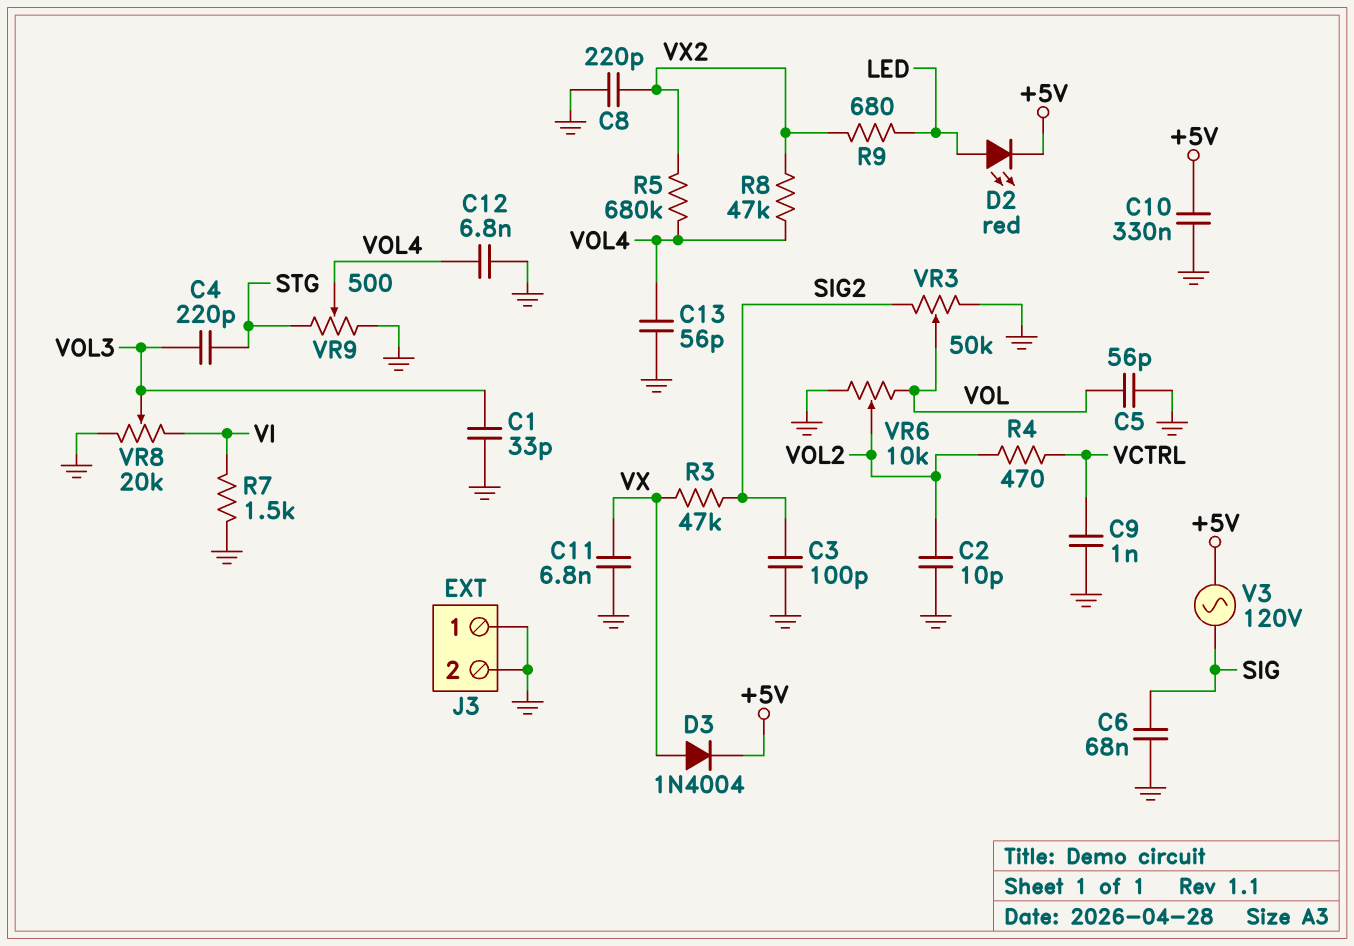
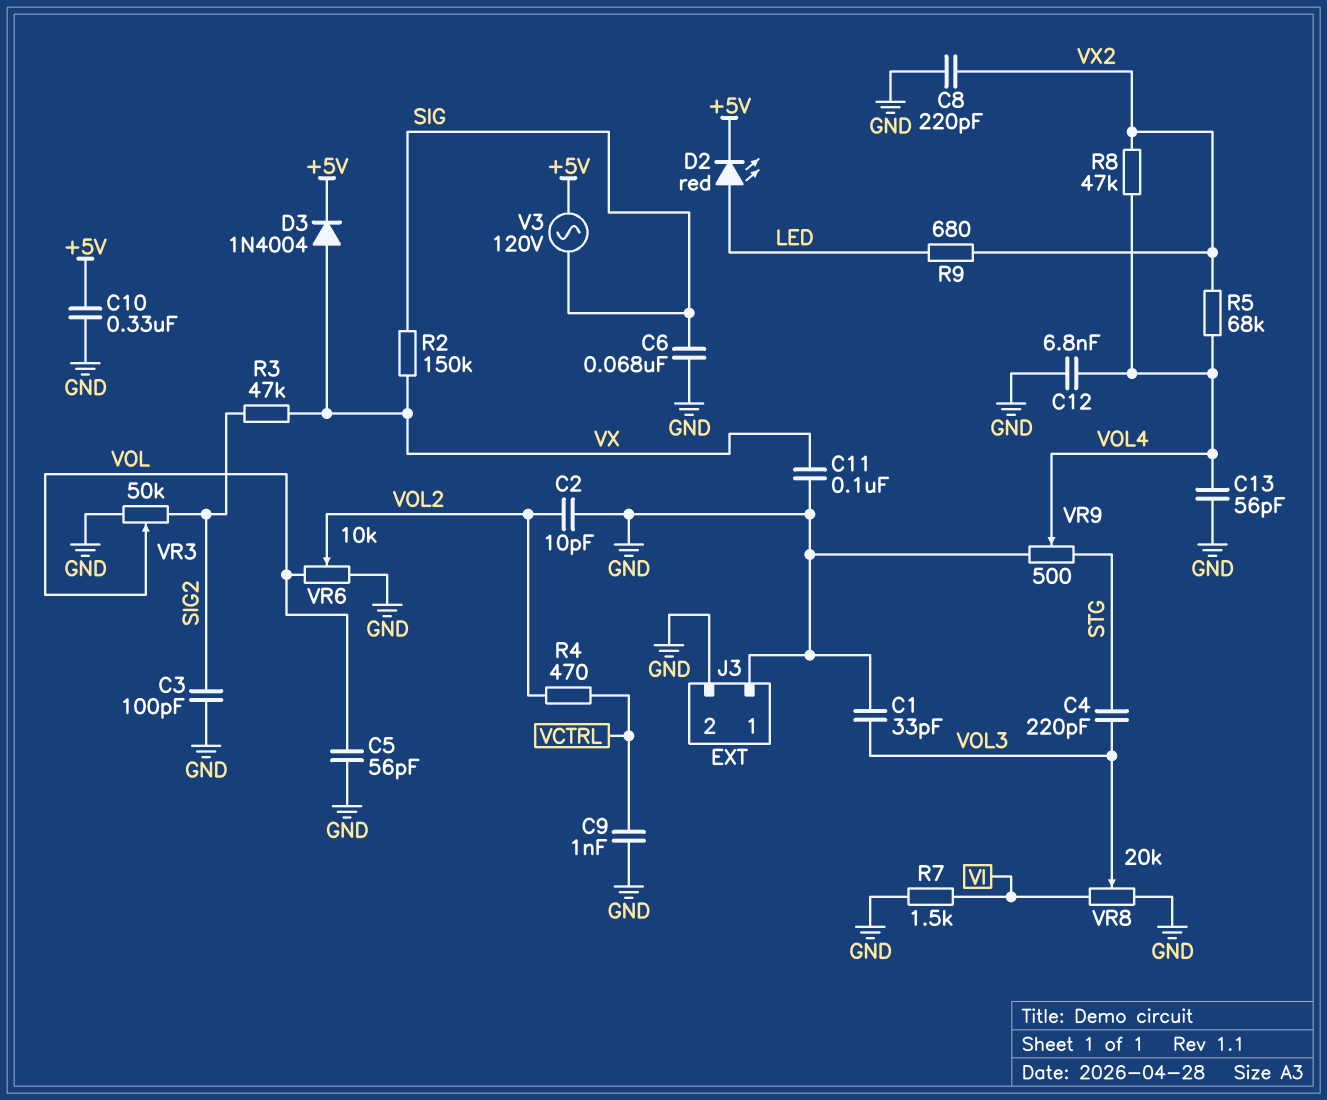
C11: 6.8nF (GND, VX) -> 100nF (GND, VX)
R2: none -> 150k (SIG, VX)
R5: 680k (VOL4, VX2) -> 68k (VOL4, VX2)

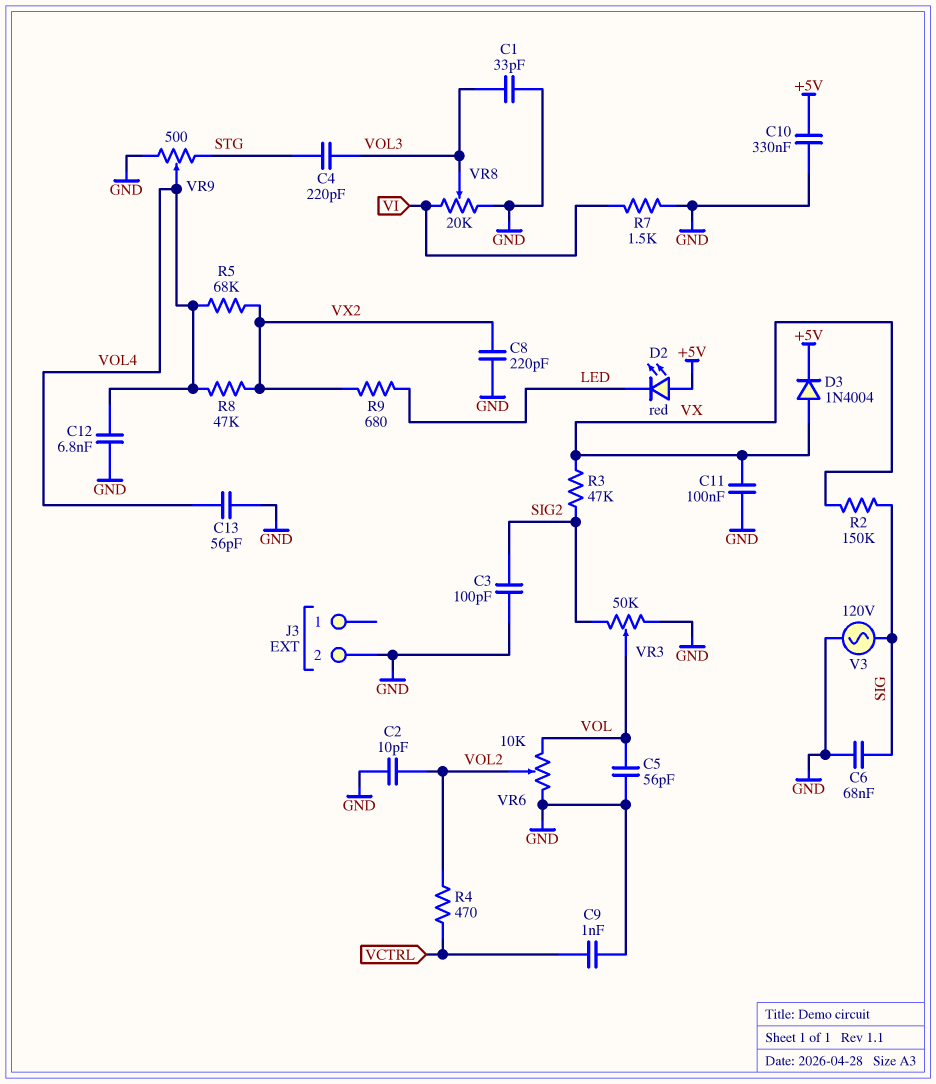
D2: LED red (A LED, K +5V) -> LED red (A +5V, K LED)
J3 pin 1: GND -> none
V3: AC 120V (+5V, SIG) -> AC 120V (GND, SIG)

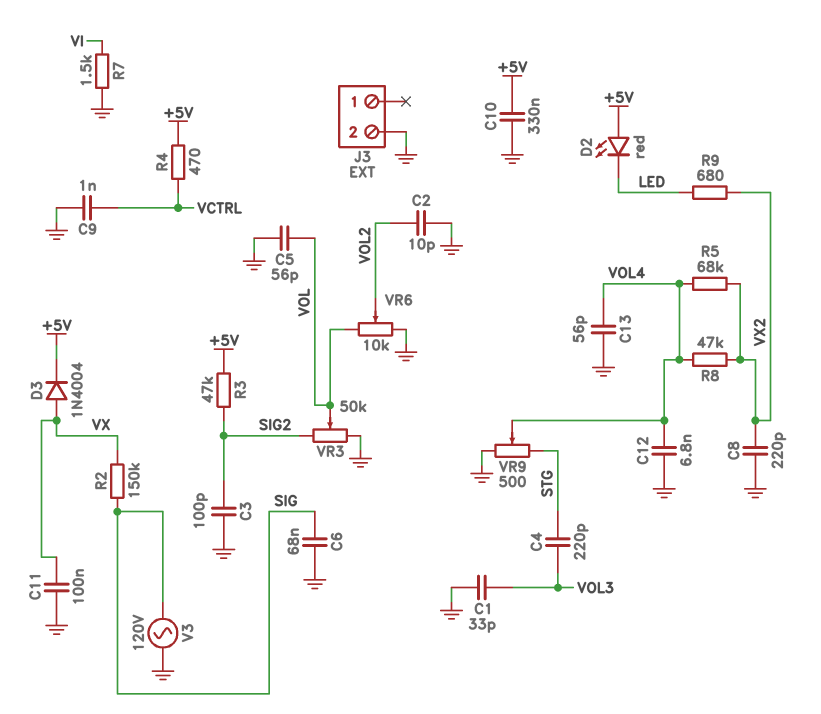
R3: 47k (SIG2, VX) -> 47k (+5V, SIG2)
R4: 470 (VCTRL, VOL2) -> 470 (+5V, VCTRL)
VR8: 20k (GND, VI, wiper VOL3) -> none

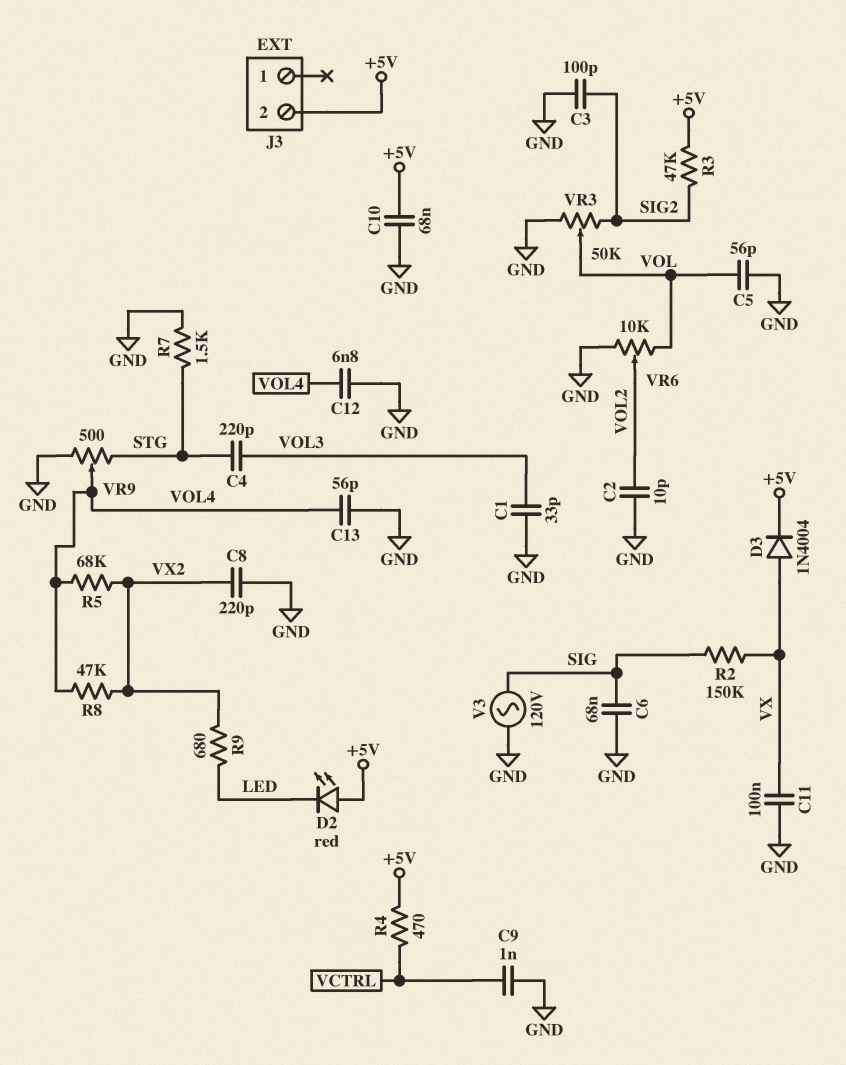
C10: 330nF (+5V, GND) -> 68nF (+5V, GND)
J3 pin 2: GND -> +5V
R7: 1.5k (GND, VI) -> 1.5k (GND, STG)

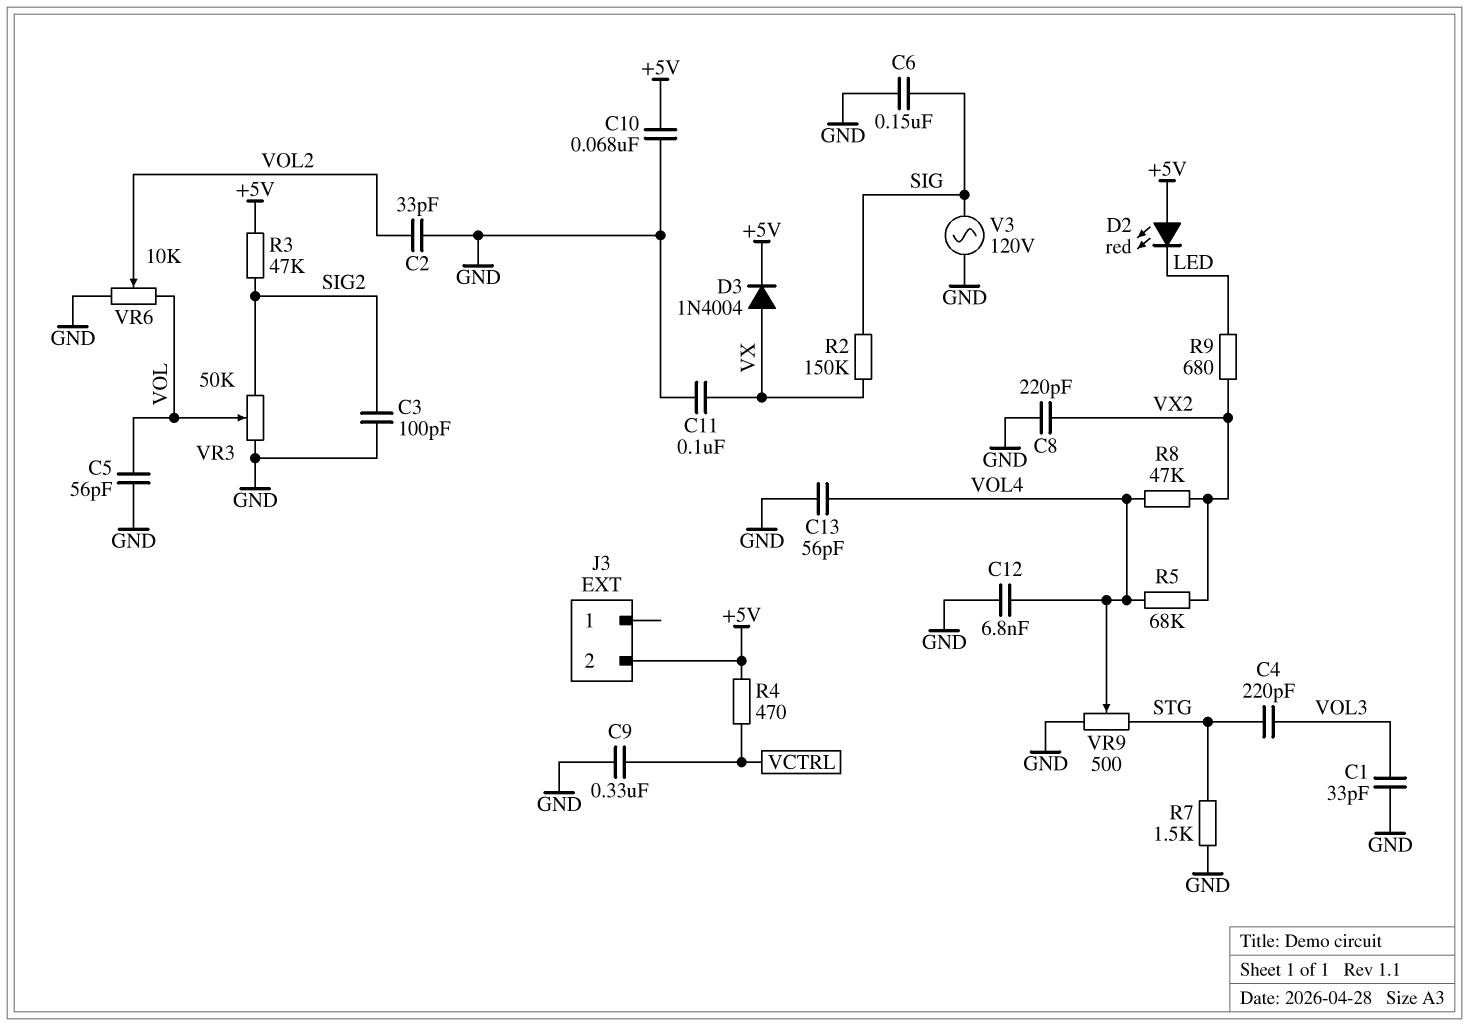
C2: 10pF (GND, VOL2) -> 33pF (GND, VOL2)
C6: 68nF (GND, SIG) -> 150nF (GND, SIG)
C9: 1nF (GND, VCTRL) -> 330nF (GND, VCTRL)

